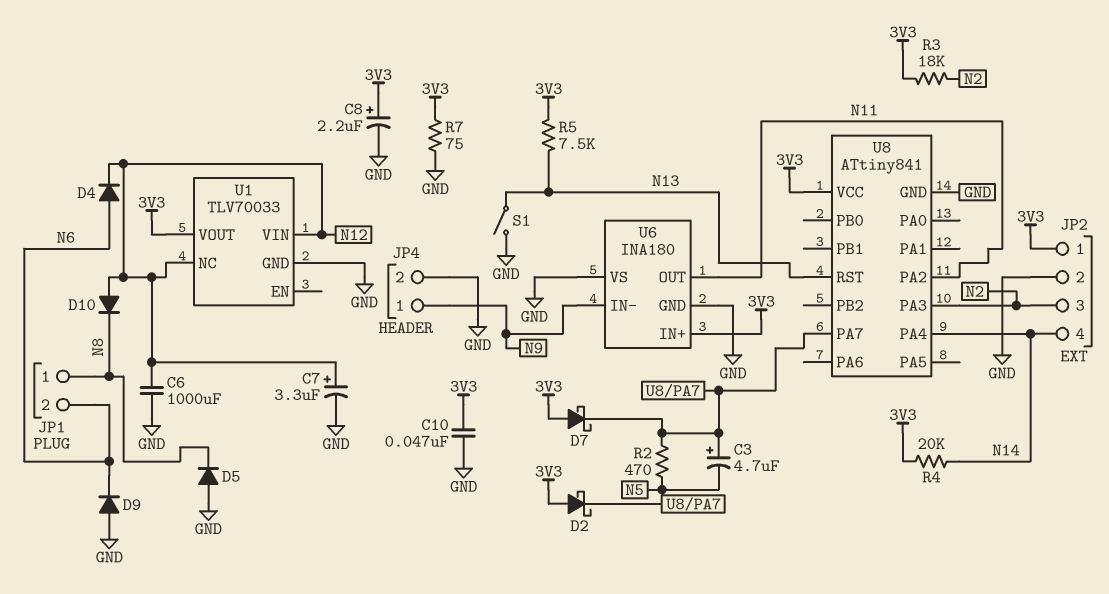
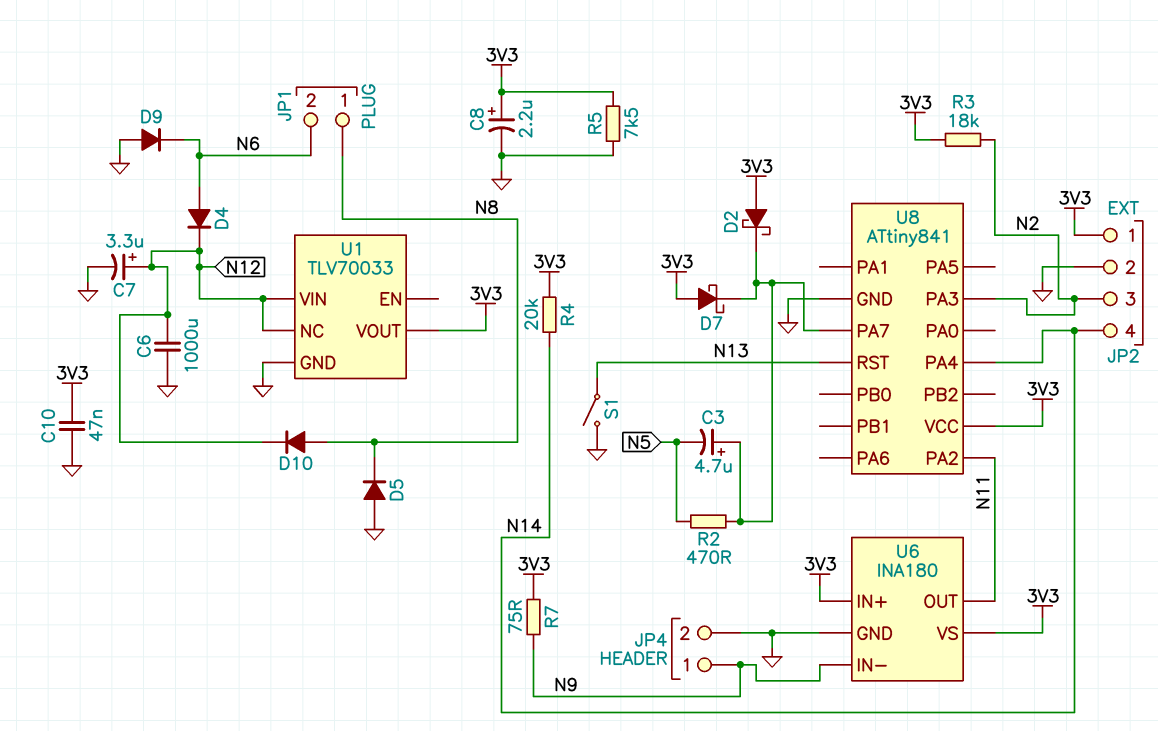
D10: diode (A N12, K N8) -> diode (A N8, K N12)
R5: 7.5k (3V3, N13) -> 7.5k (3V3, GND)
R7: 75 (3V3, GND) -> 75 (3V3, N9)
U6 pin VS: GND -> 3V3

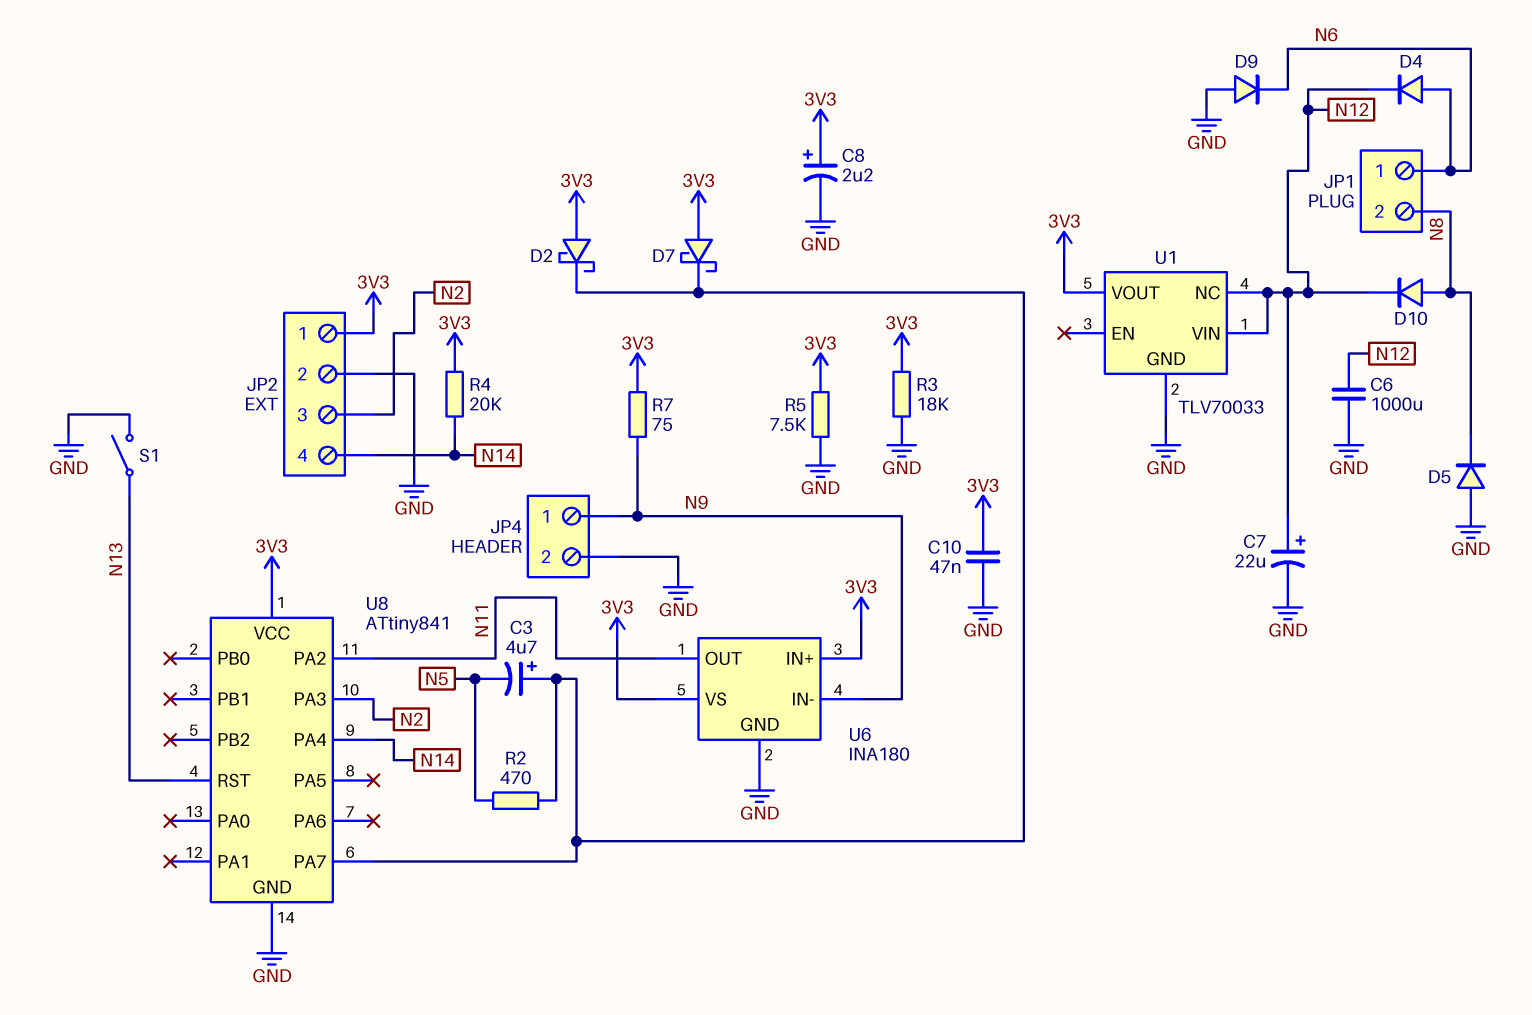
C7: 3.3uF (plus N12, minus GND) -> 22uF (plus N12, minus GND)
JP1 pin 1: N8 -> N6
JP1 pin 2: N6 -> N8
R3: 18k (3V3, N2) -> 18k (3V3, GND)

